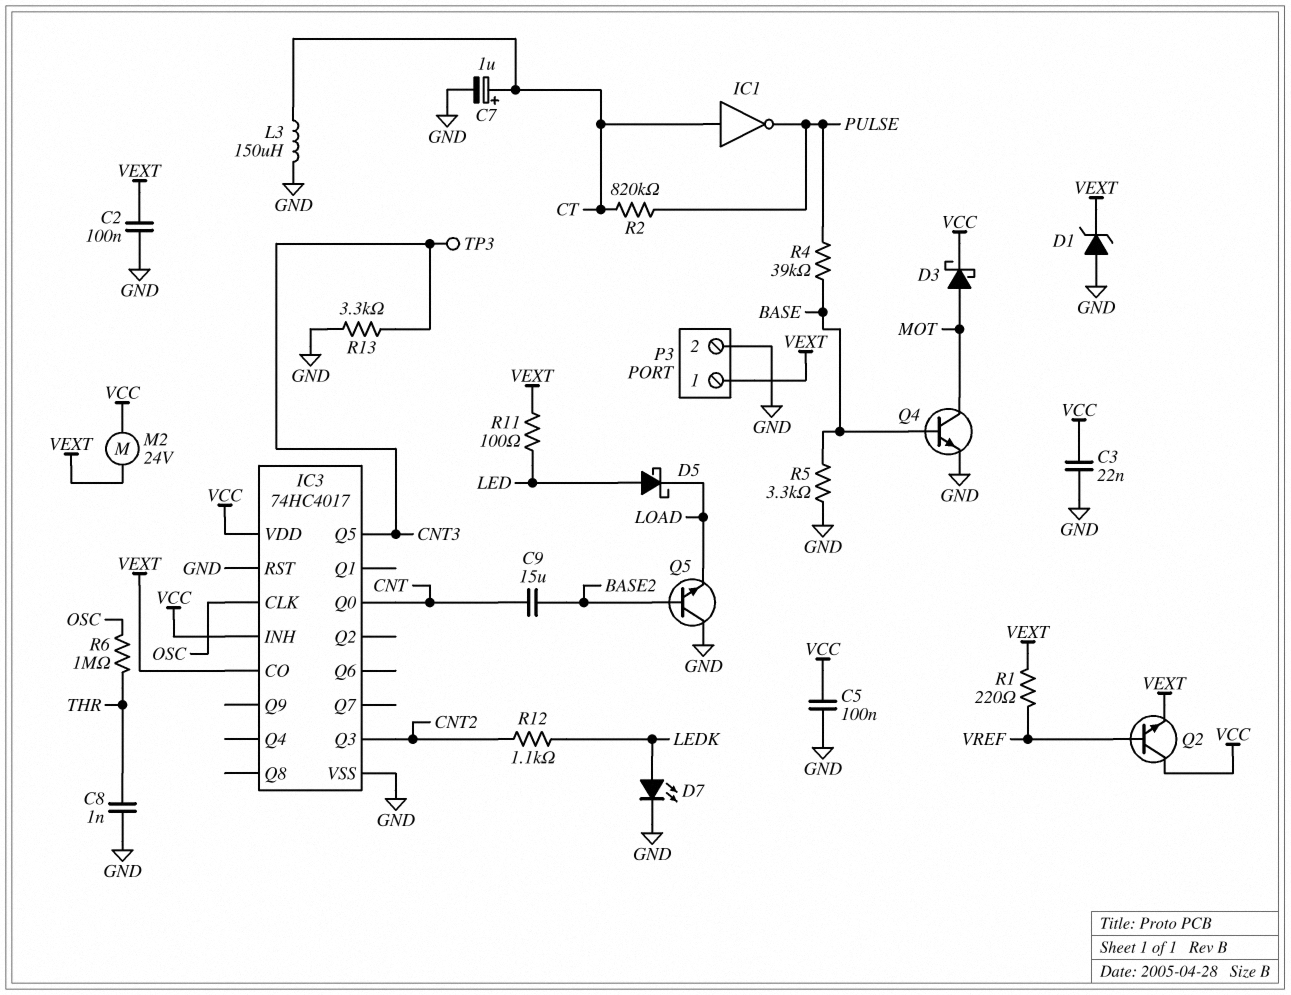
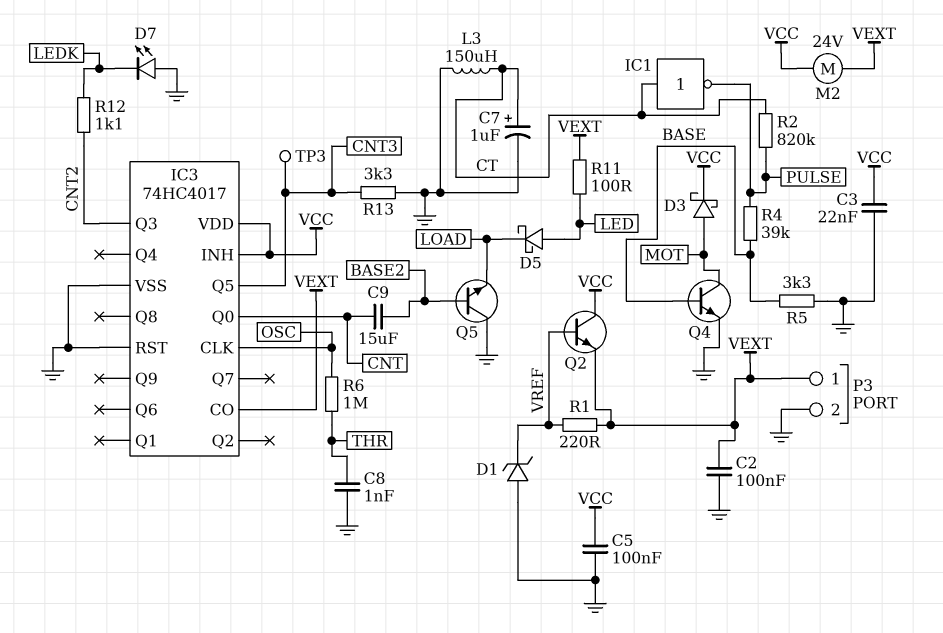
D1: zener (A GND, K VEXT) -> zener (A GND, K VREF)
D7: LED (A LEDK, K GND) -> LED (A GND, K LEDK)

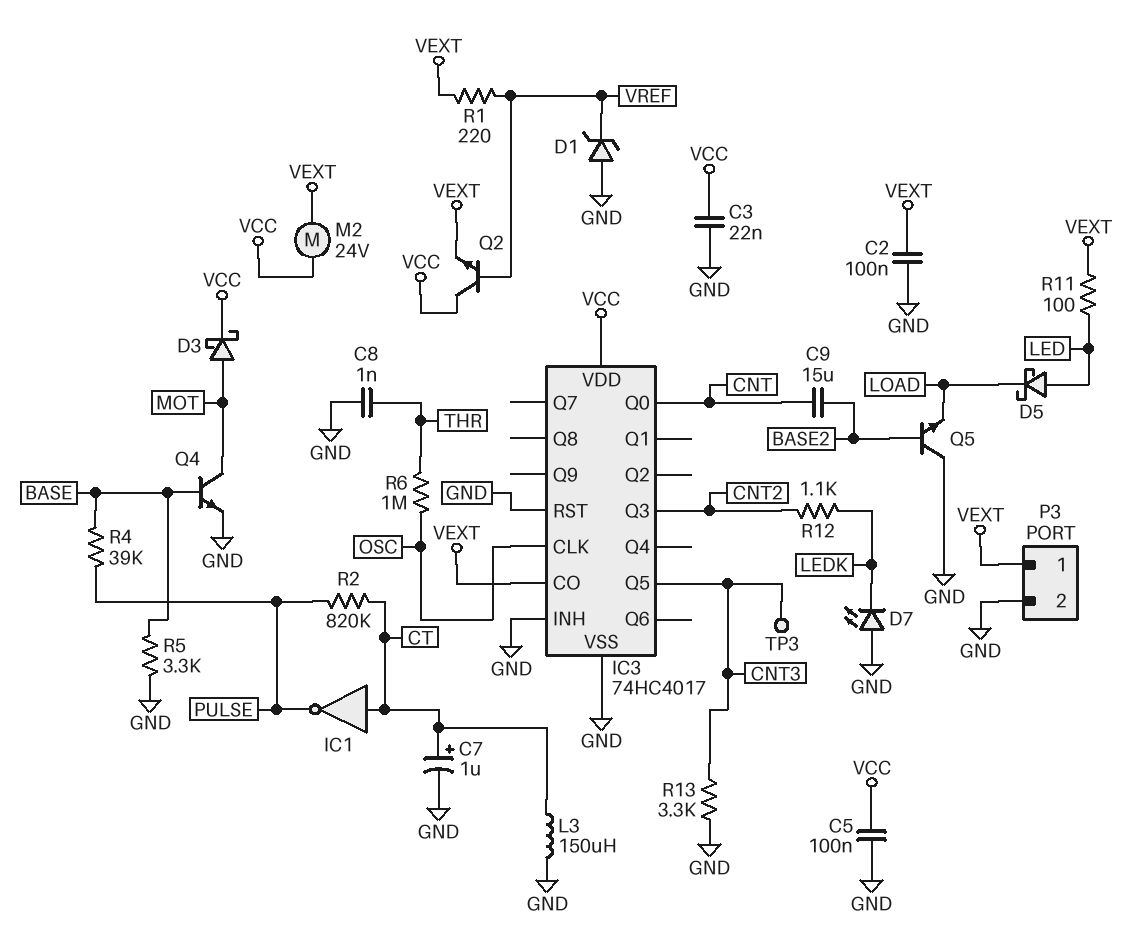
IC3 pin INH: VCC -> GND

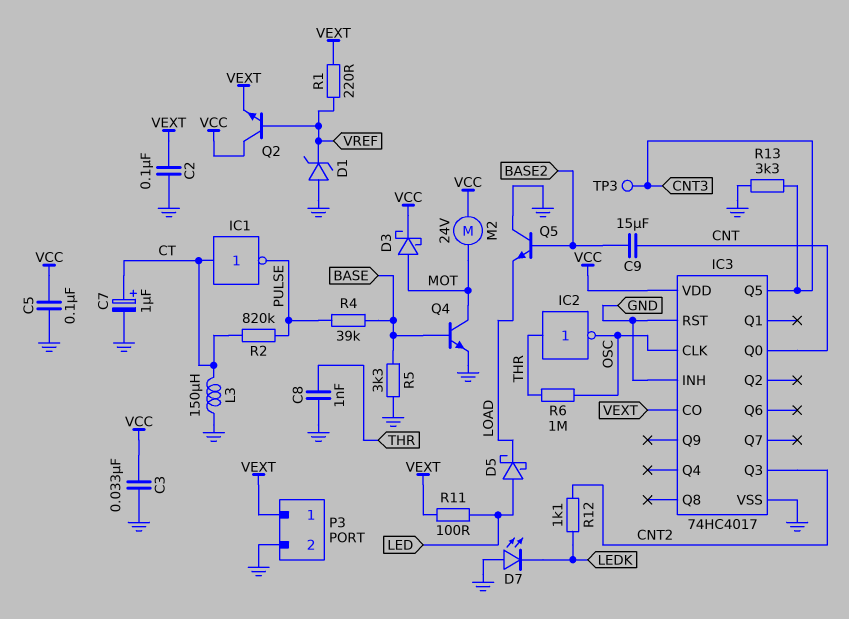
C3: 22nF (GND, VCC) -> 33nF (GND, VCC)
IC2: none -> NOT (in THR, out OSC)
M2: motor 24V (VCC, VEXT) -> motor 24V (MOT, VCC)

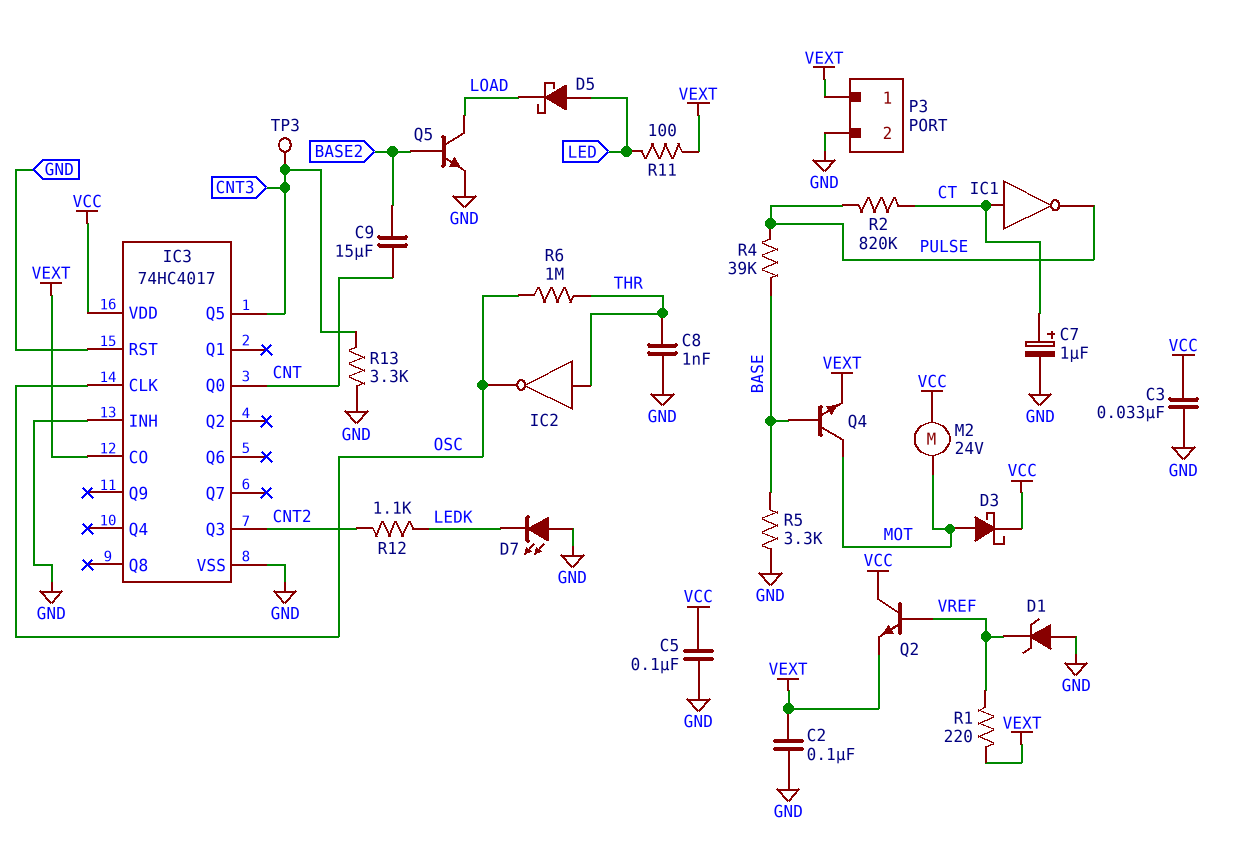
L3: 150uH (CT, GND) -> none
Q4: NPN (B BASE, C MOT, E GND) -> NPN (B BASE, C MOT, E VEXT)
Q5: NPN (B BASE2, C GND, E LOAD) -> NPN (B BASE2, C LOAD, E GND)

